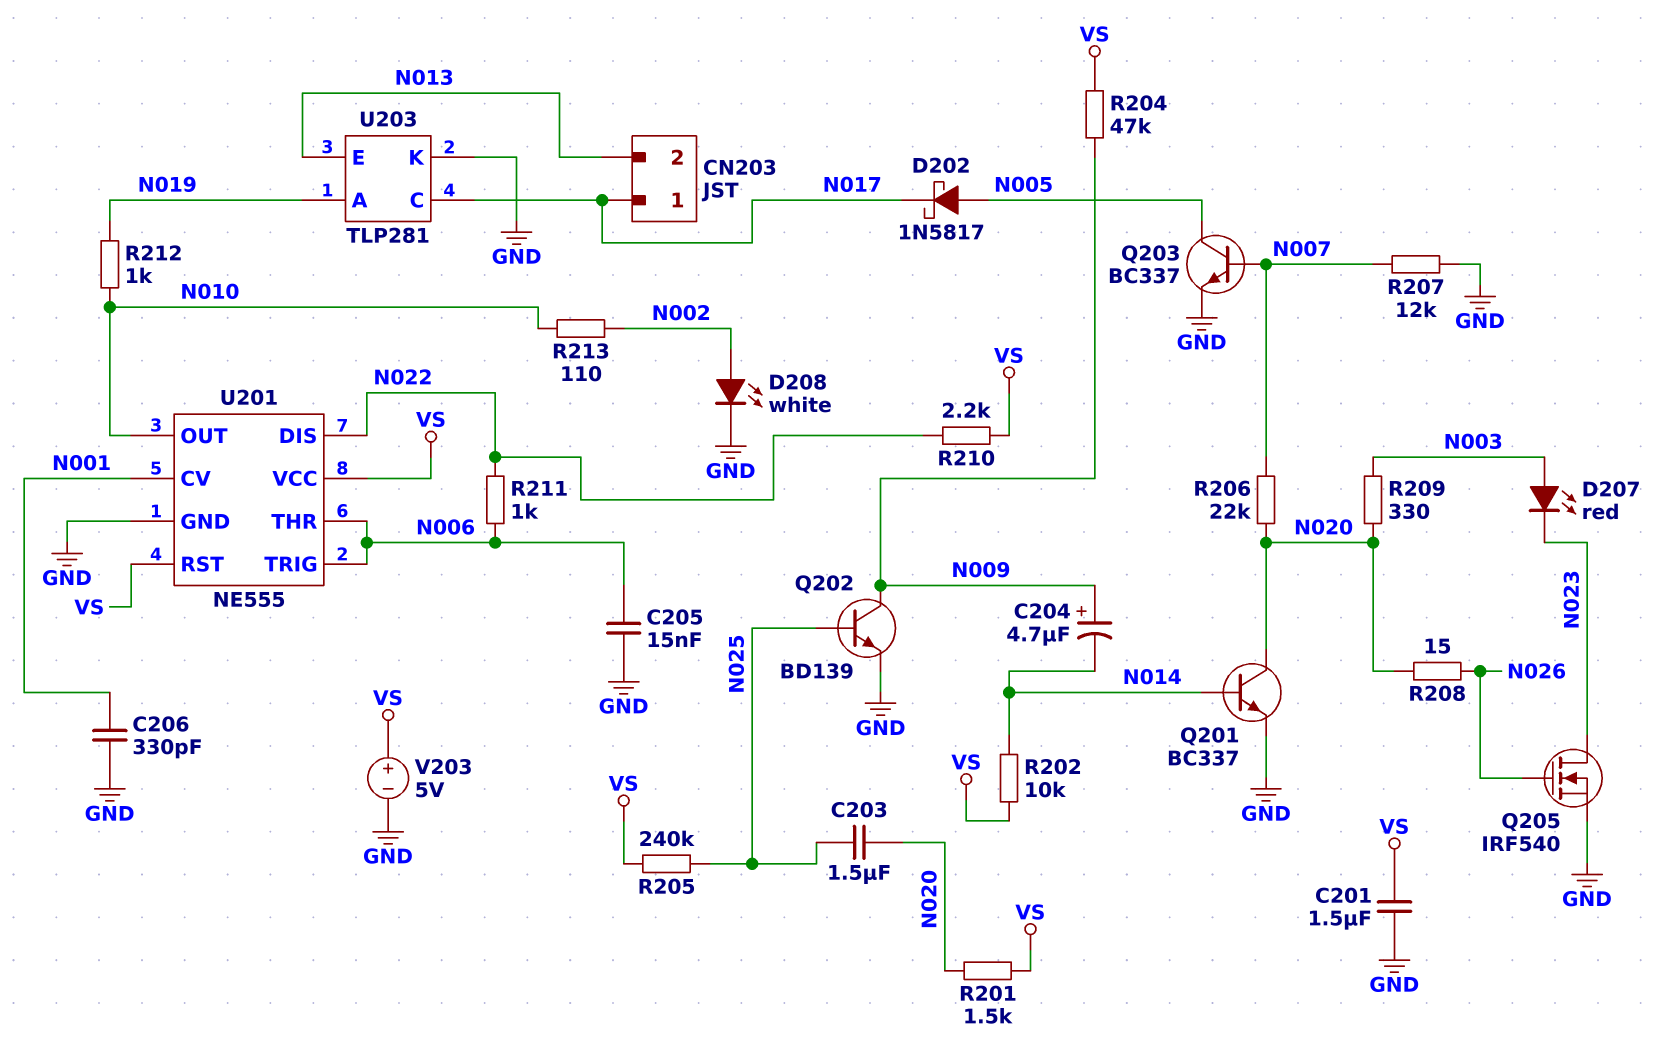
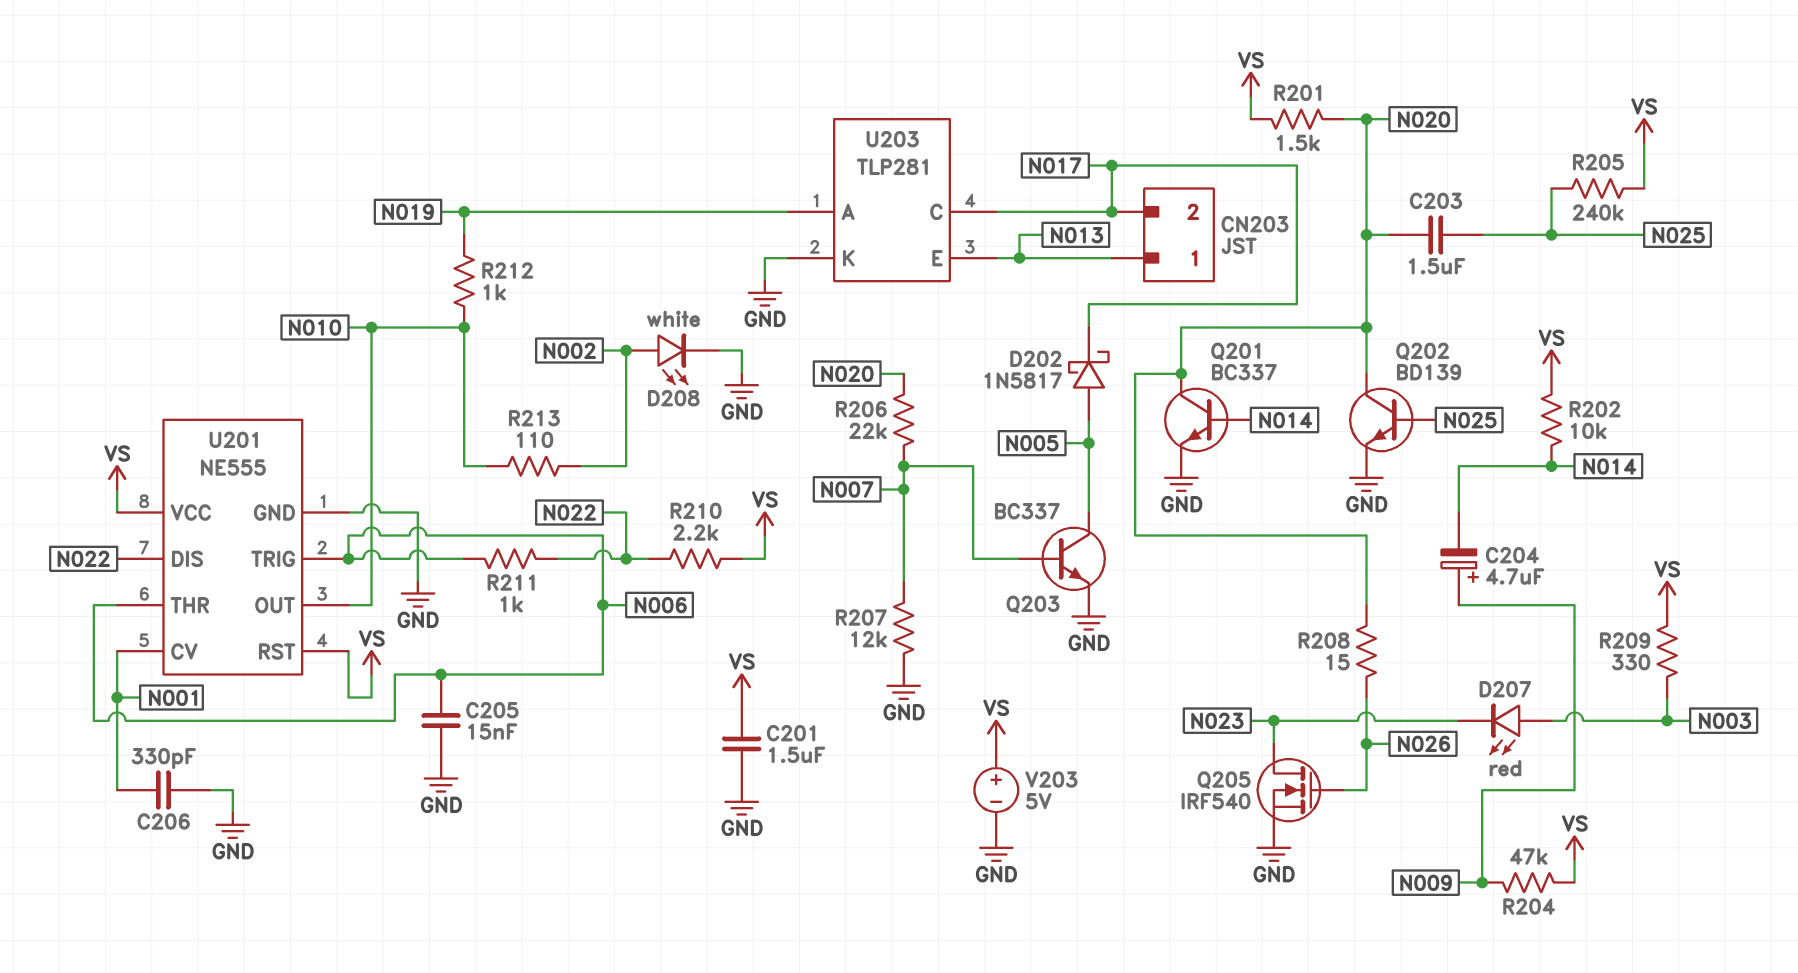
CN203 pin 1: N017 -> N013
CN203 pin 2: N013 -> N017
Q202: NPN BD139 (B N025, C N009, E GND) -> NPN BD139 (B N025, C N020, E GND)
R209: 330 (N003, N020) -> 330 (N003, VS)

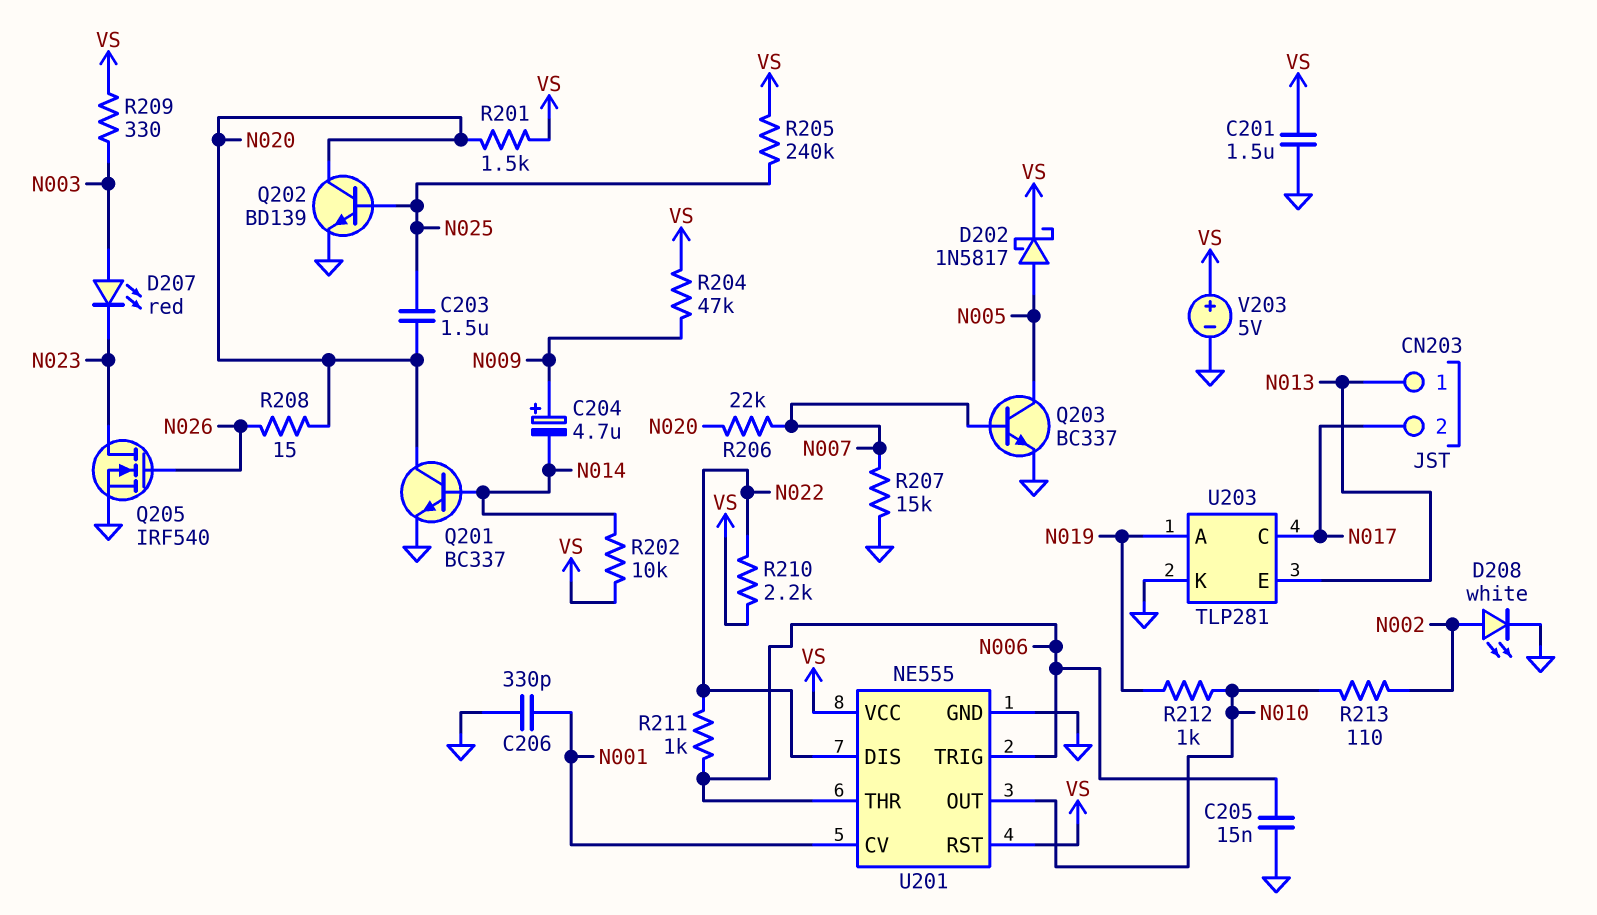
D202: schottky 1N5817 (A N005, K N017) -> schottky 1N5817 (A N005, K VS)
R207: 12k (GND, N007) -> 15k (GND, N007)

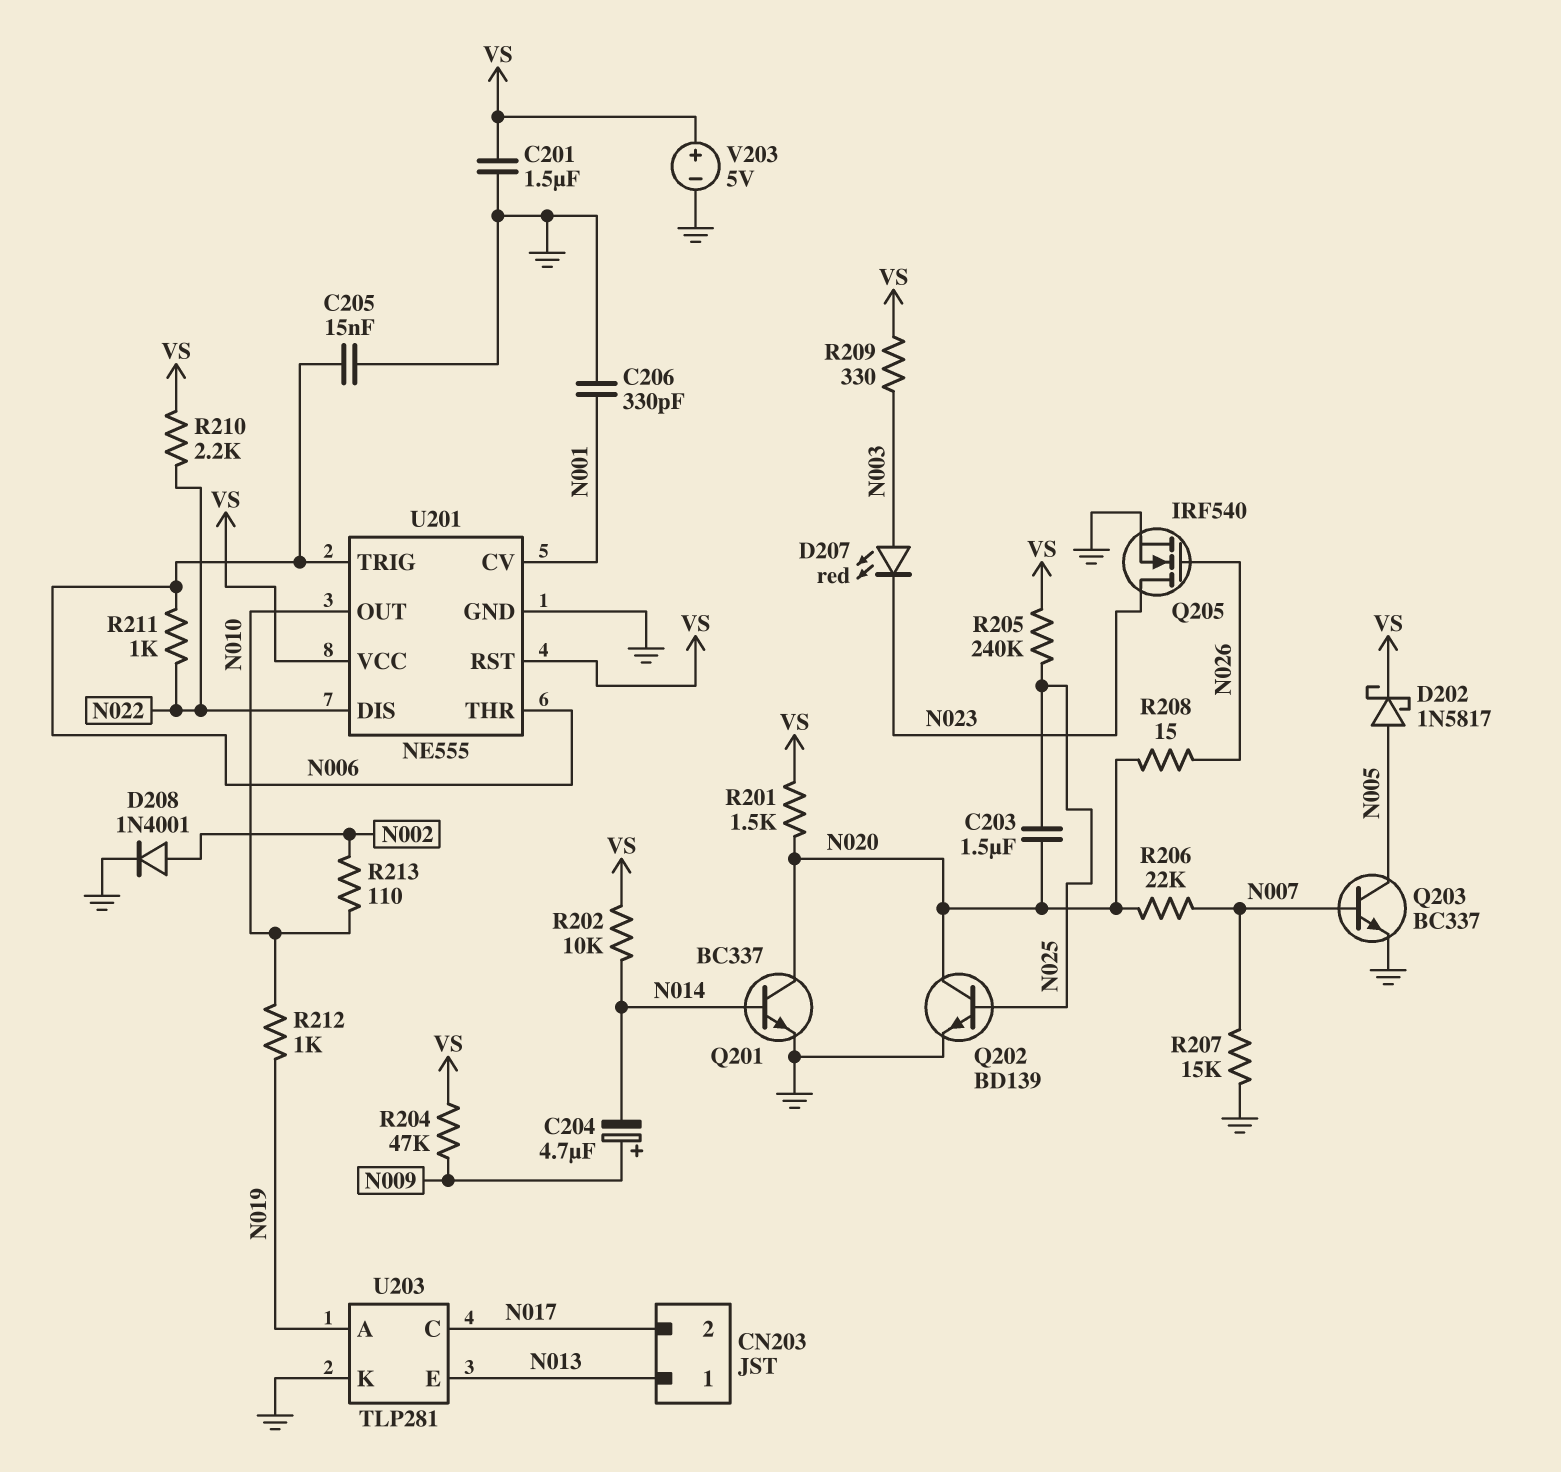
D208: LED white (A N002, K GND) -> diode 1N4001 (A N002, K GND)

